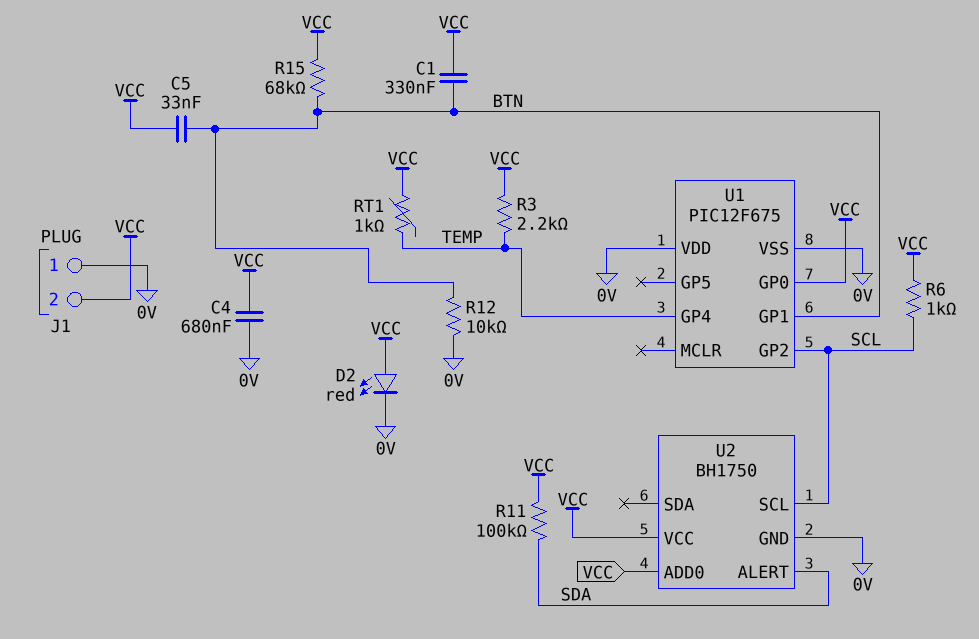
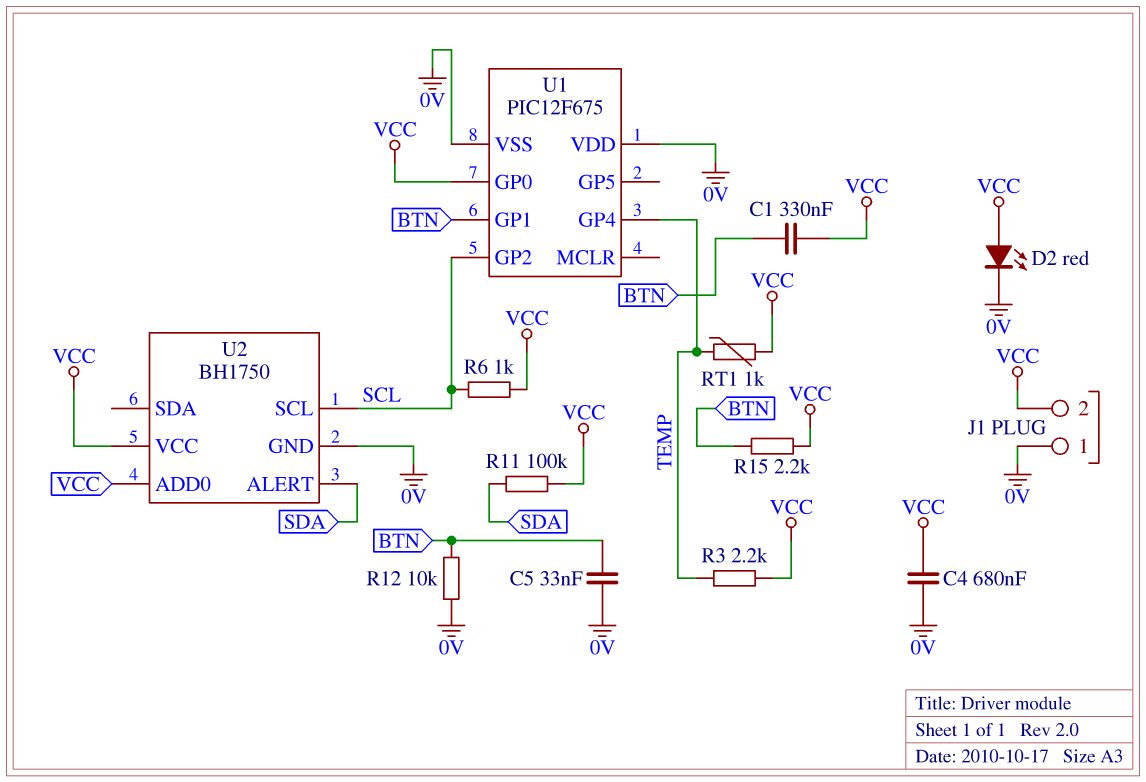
C5: 33nF (BTN, VCC) -> 33nF (0V, BTN)
R15: 68k (BTN, VCC) -> 2.2k (BTN, VCC)

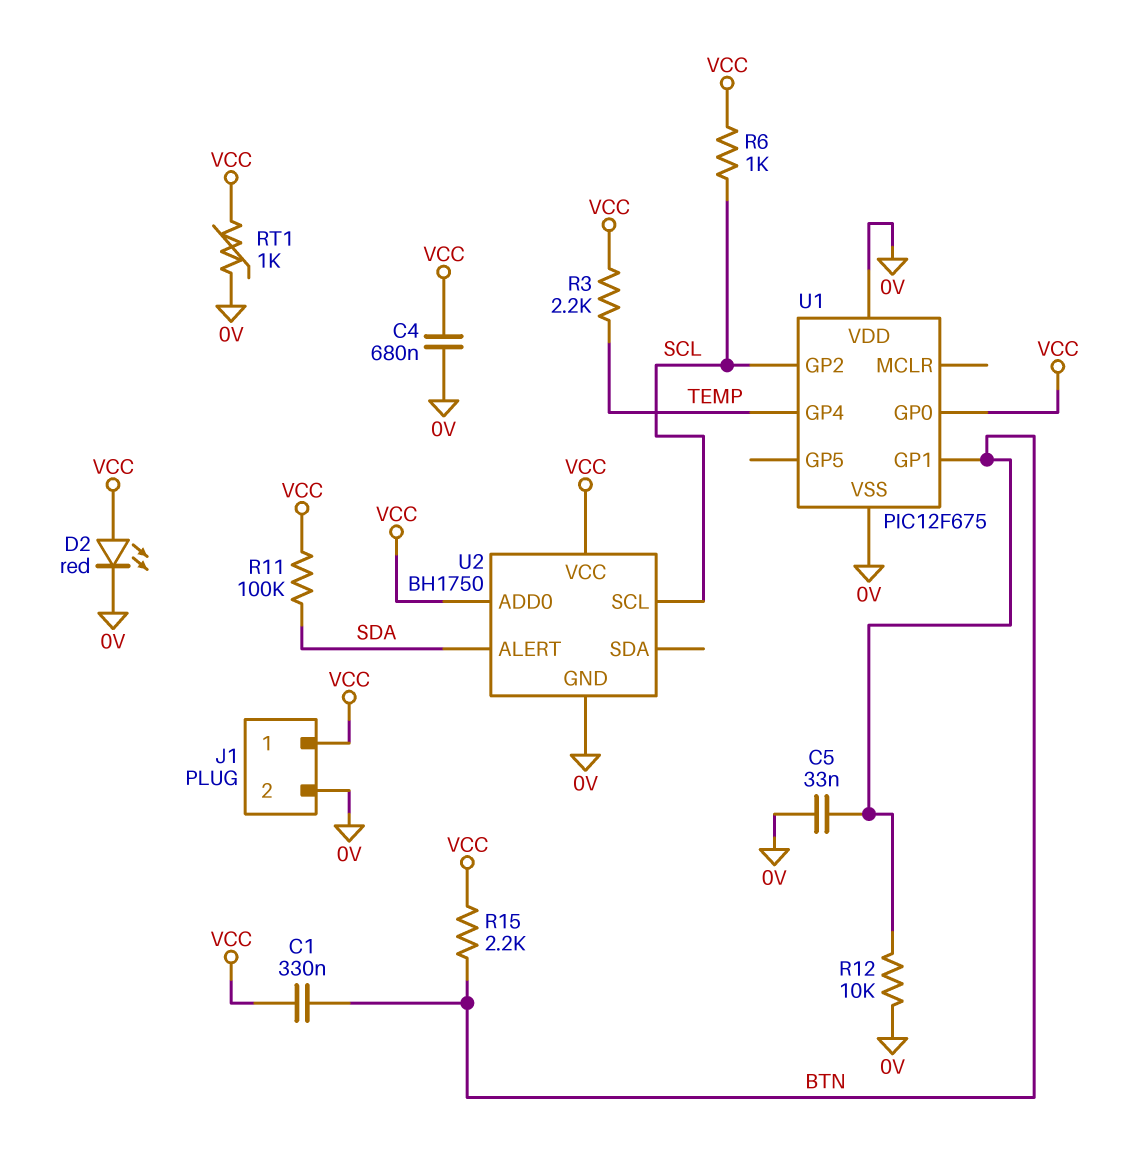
J1 pin 1: 0V -> VCC
J1 pin 2: VCC -> 0V
RT1: 1k (TEMP, VCC) -> 1k (0V, VCC)

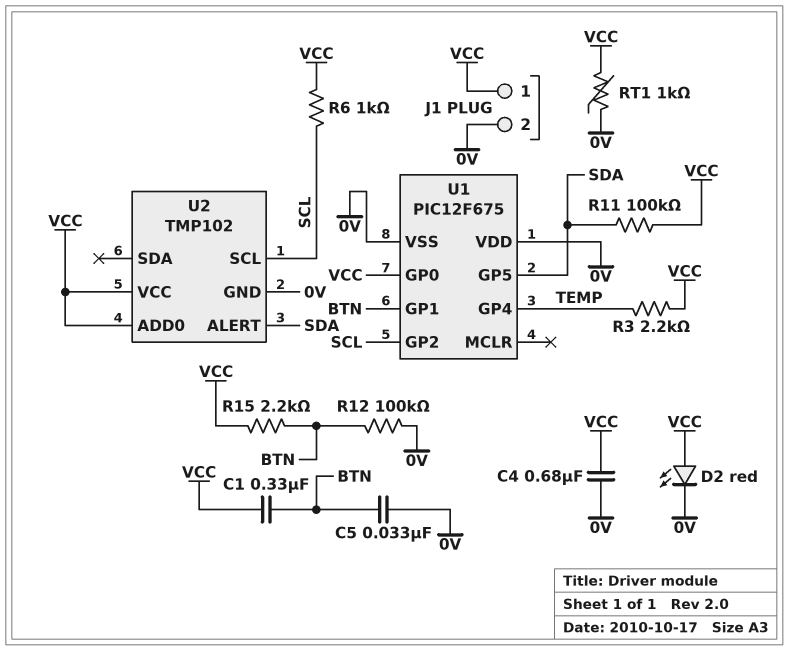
R12: 10k (0V, BTN) -> 100k (0V, BTN)
U1 pin GP5: none -> SDA
U2: BH1750 -> TMP102

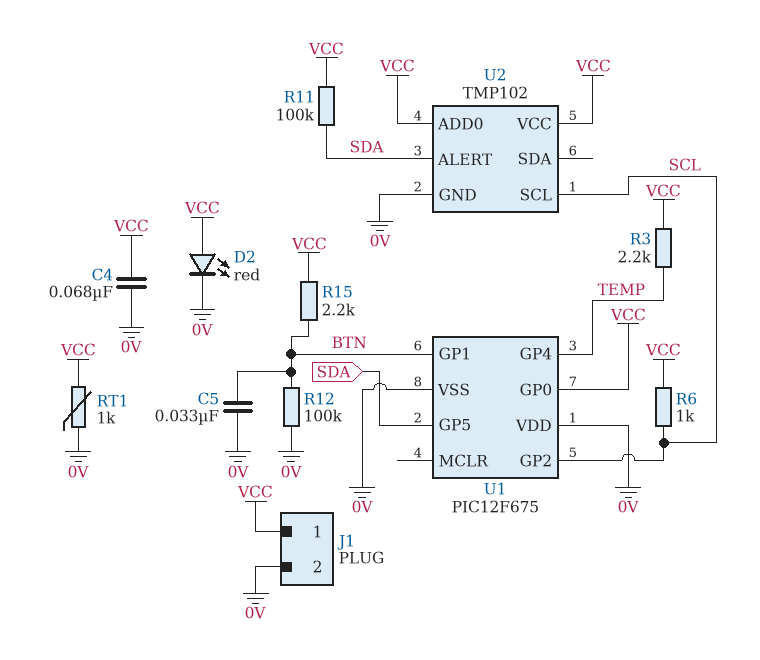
C1: 330nF (BTN, VCC) -> none
C4: 680nF (0V, VCC) -> 68nF (0V, VCC)

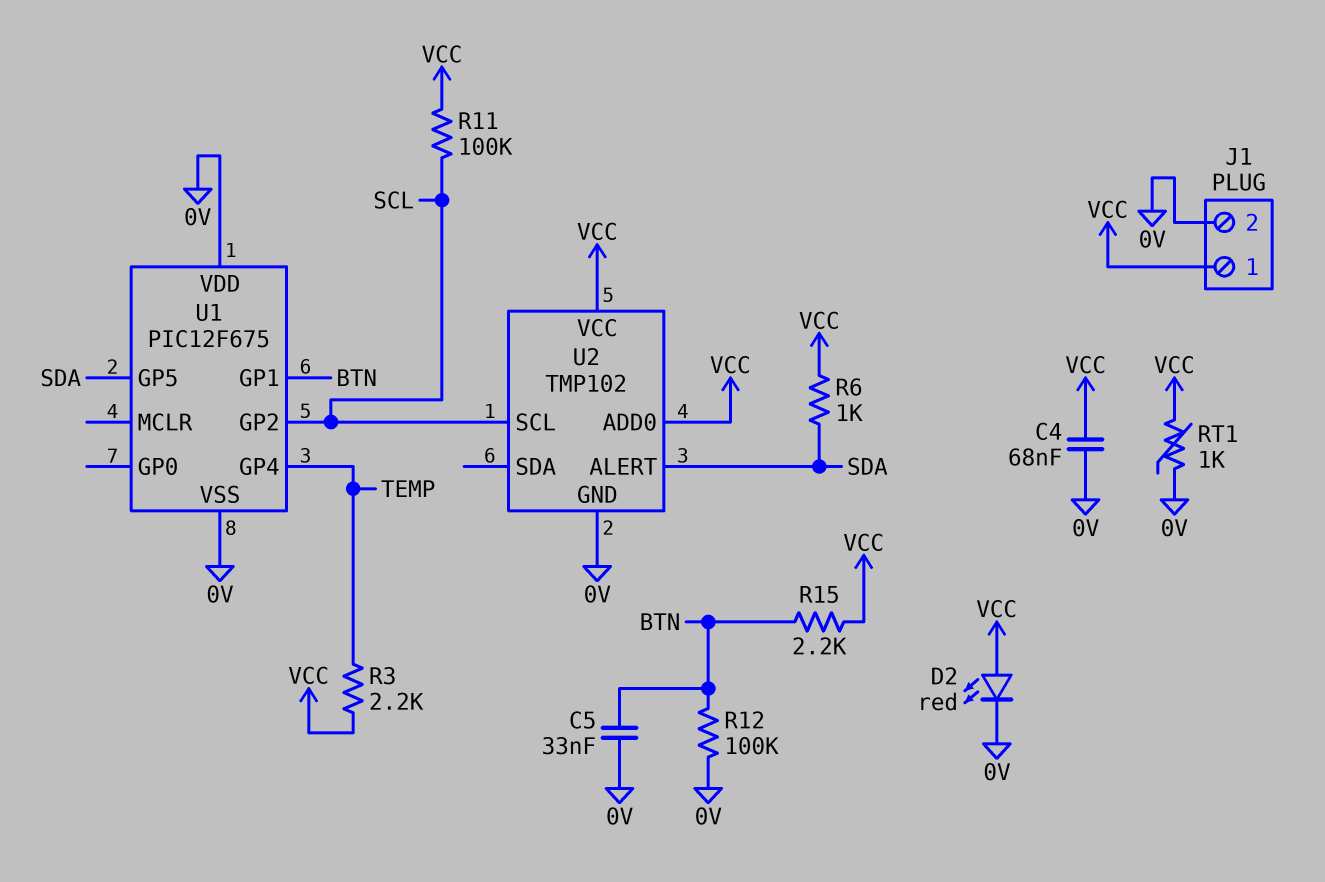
R6: 1k (SCL, VCC) -> 1k (SDA, VCC)
R11: 100k (SDA, VCC) -> 100k (SCL, VCC)
U1 pin GP0: VCC -> none

